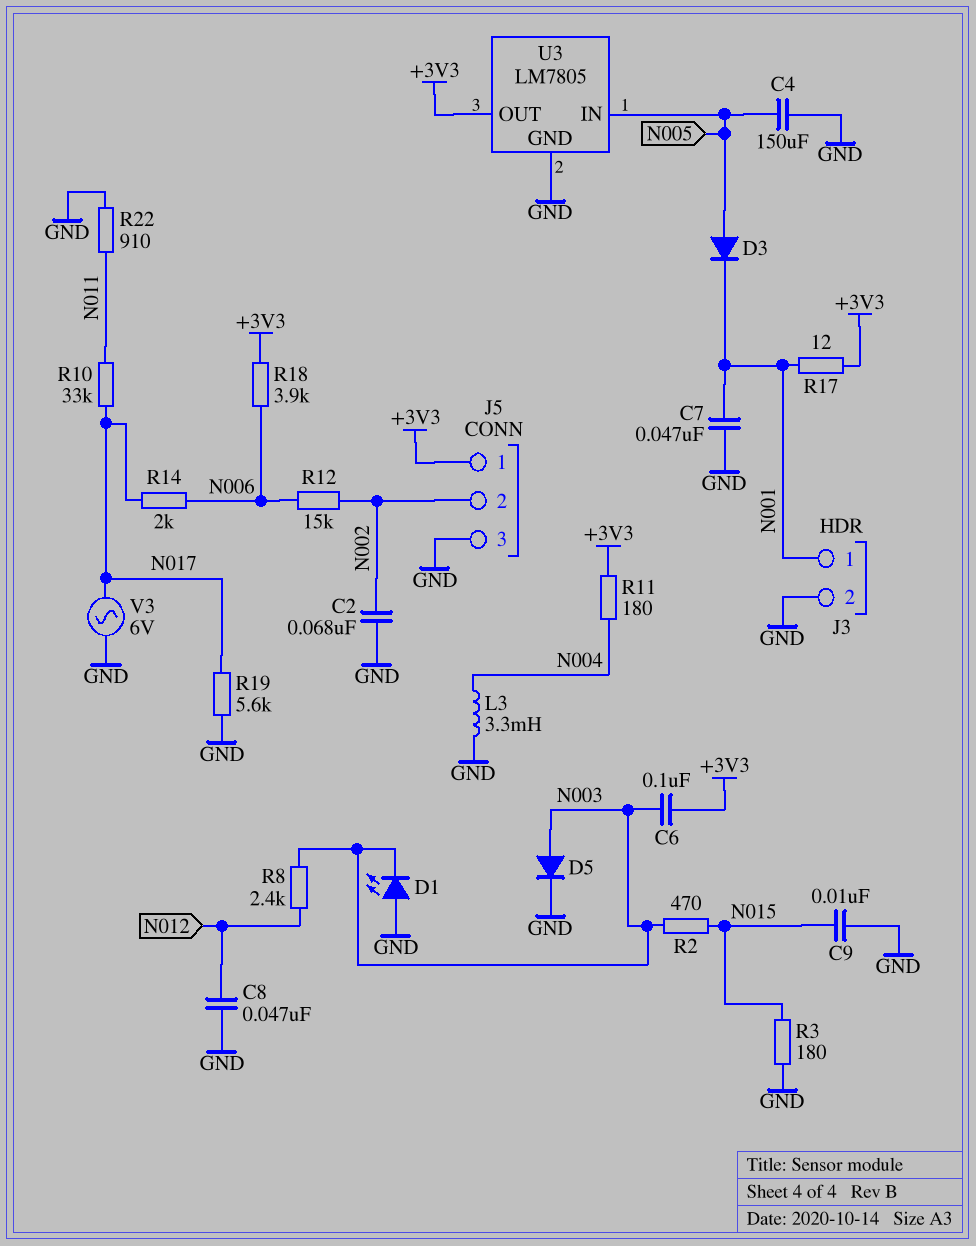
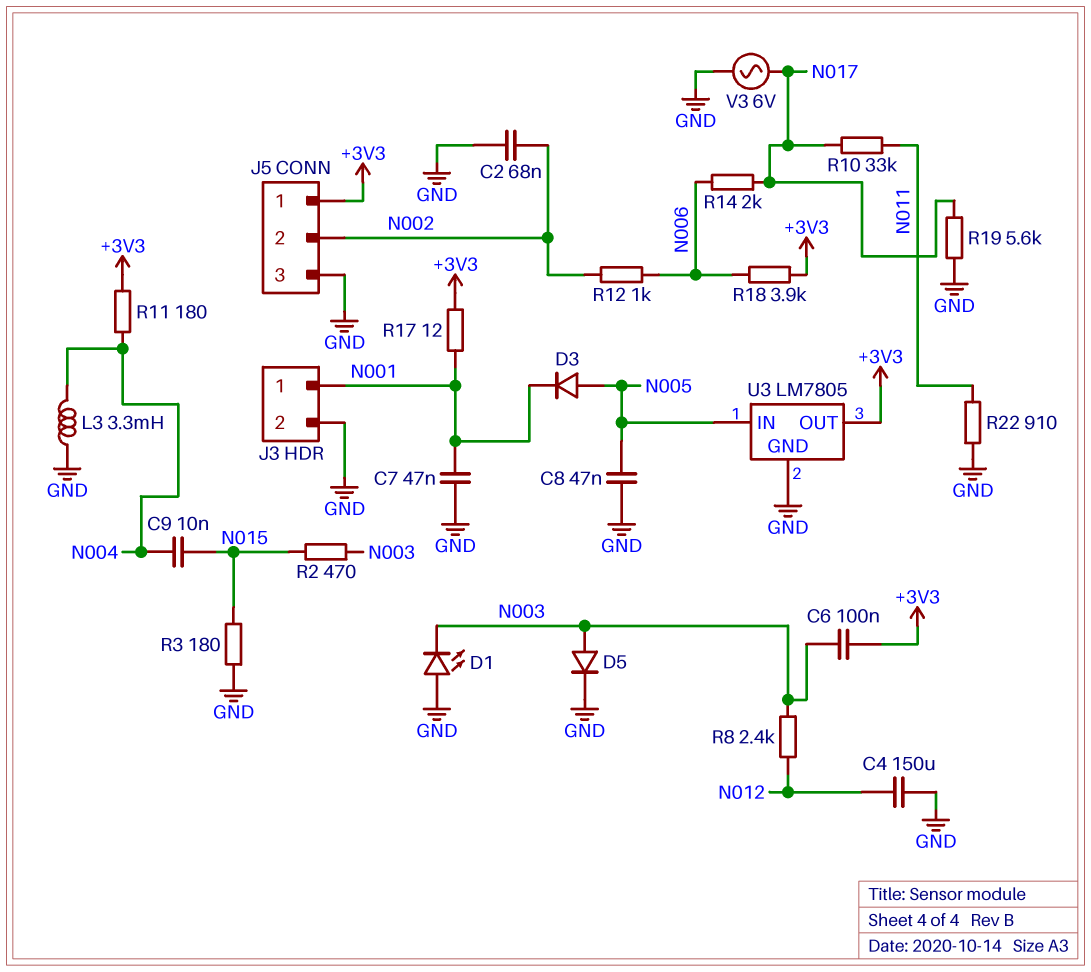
C4: 150uF (GND, N005) -> 150uF (GND, N012)
C8: 47nF (GND, N012) -> 47nF (GND, N005)
C9: 10nF (GND, N015) -> 10nF (N004, N015)
R12: 15k (N002, N006) -> 1k (N002, N006)

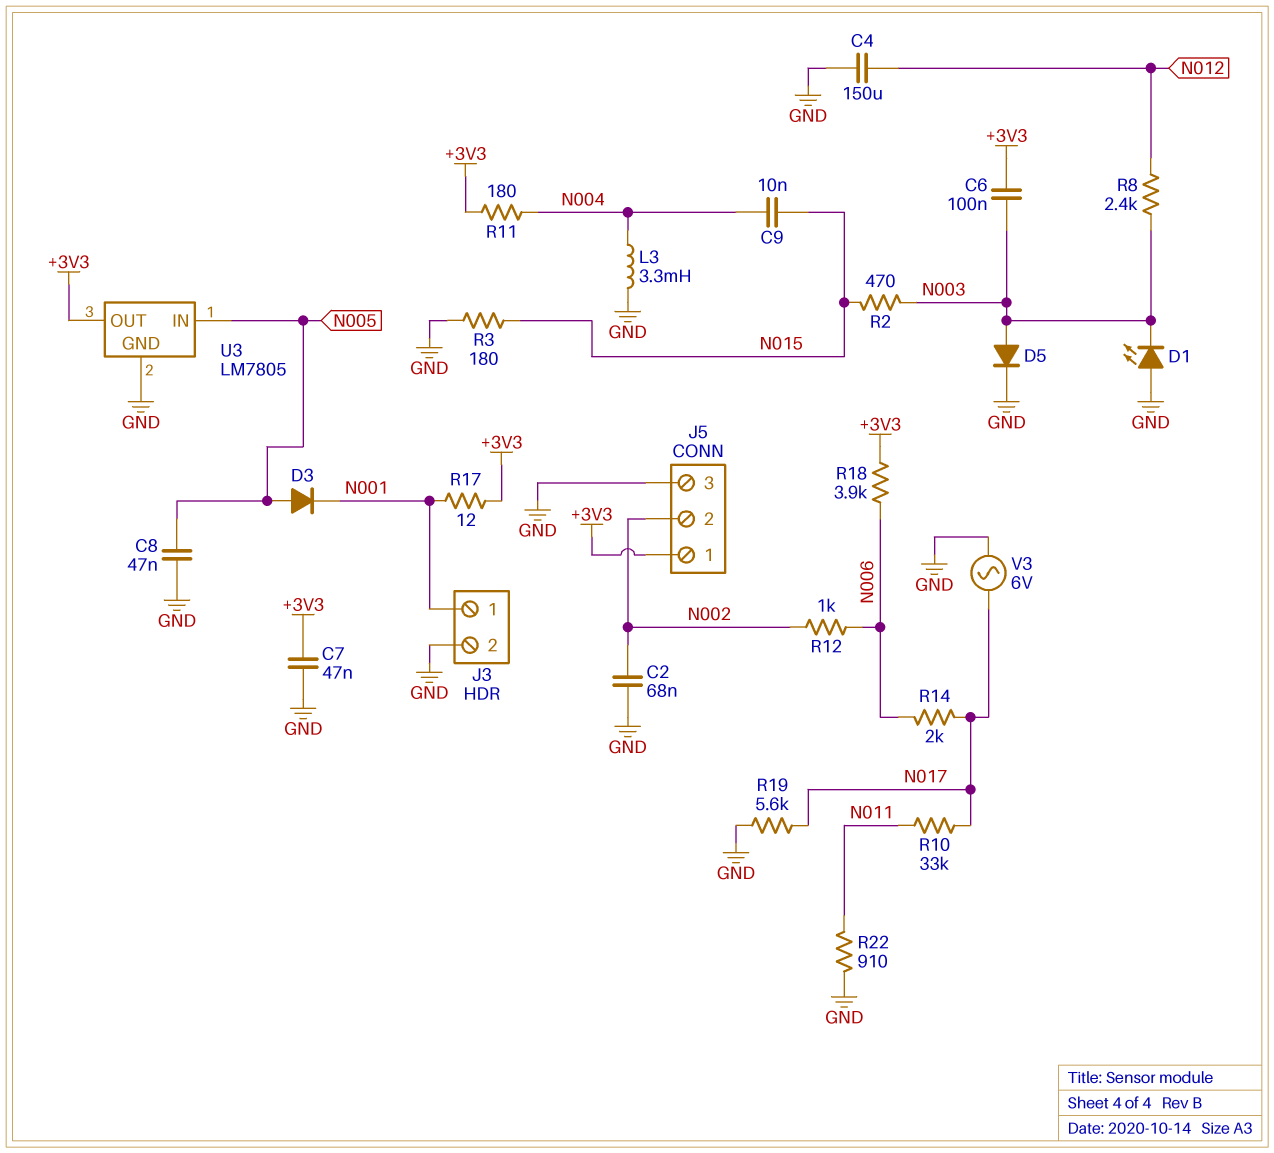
C7: 47nF (GND, N001) -> 47nF (+3V3, GND)

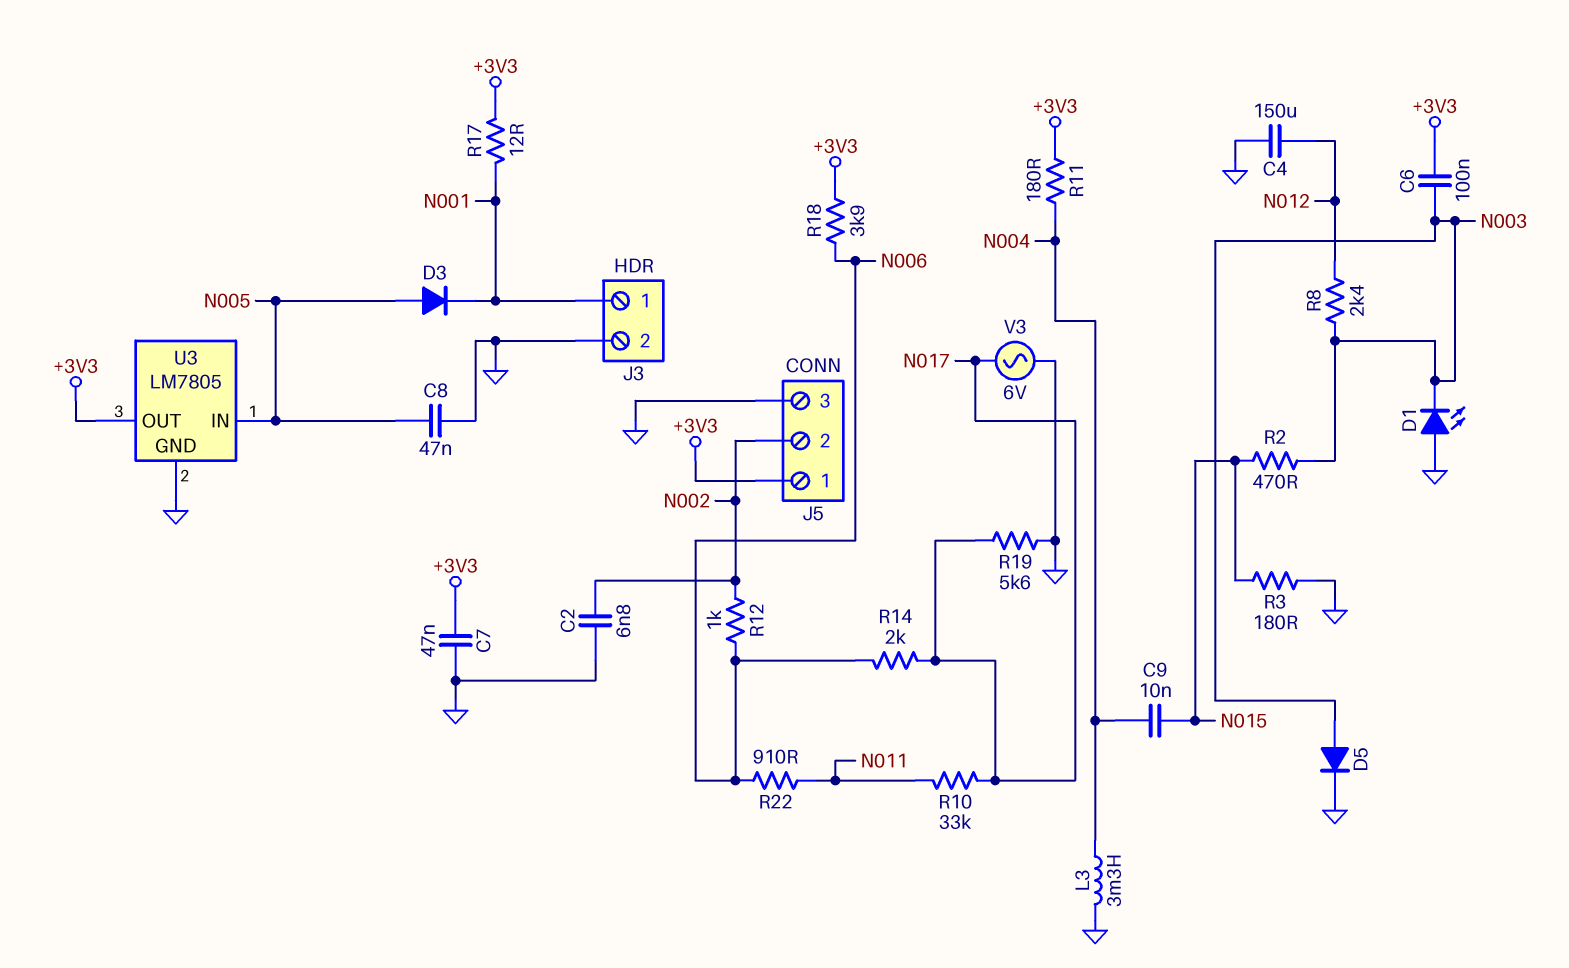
C2: 68nF (GND, N002) -> 6.8nF (GND, N002)
R22: 910 (GND, N011) -> 910 (N006, N011)

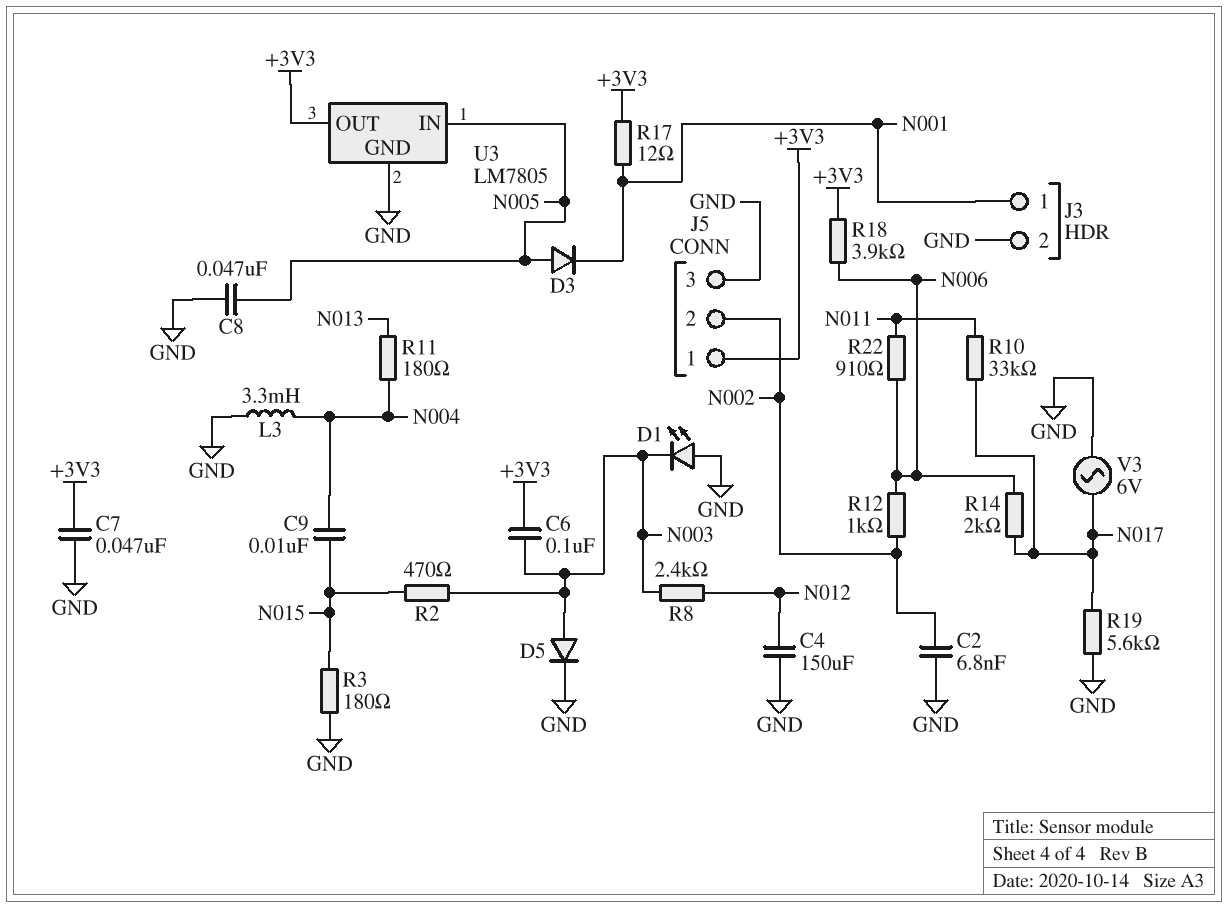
R11: 180 (+3V3, N004) -> 180 (N004, N013)

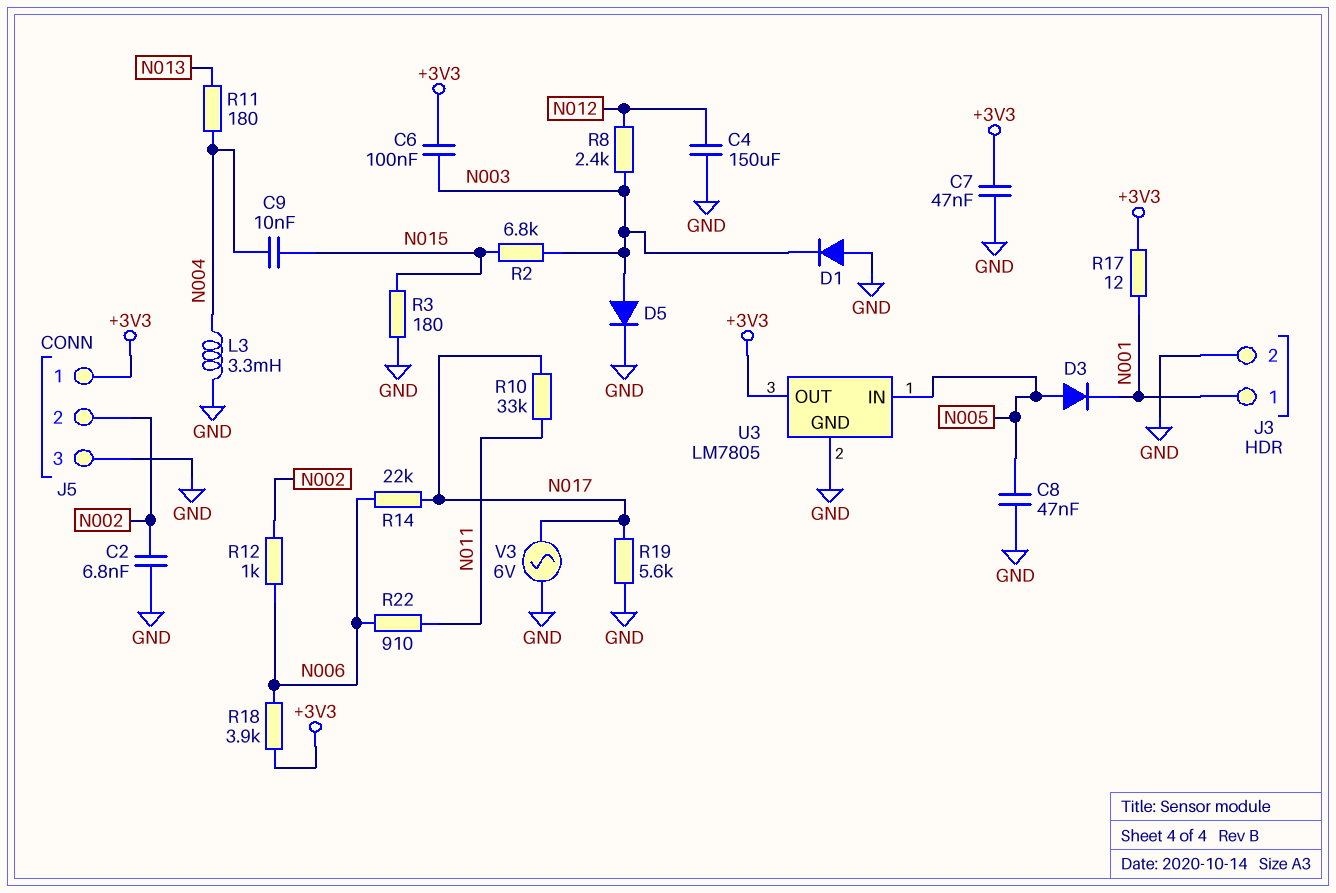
D1: LED (A GND, K N003) -> diode (A GND, K N003)
R2: 470 (N003, N015) -> 6.8k (N003, N015)
R14: 2k (N006, N017) -> 22k (N006, N017)

